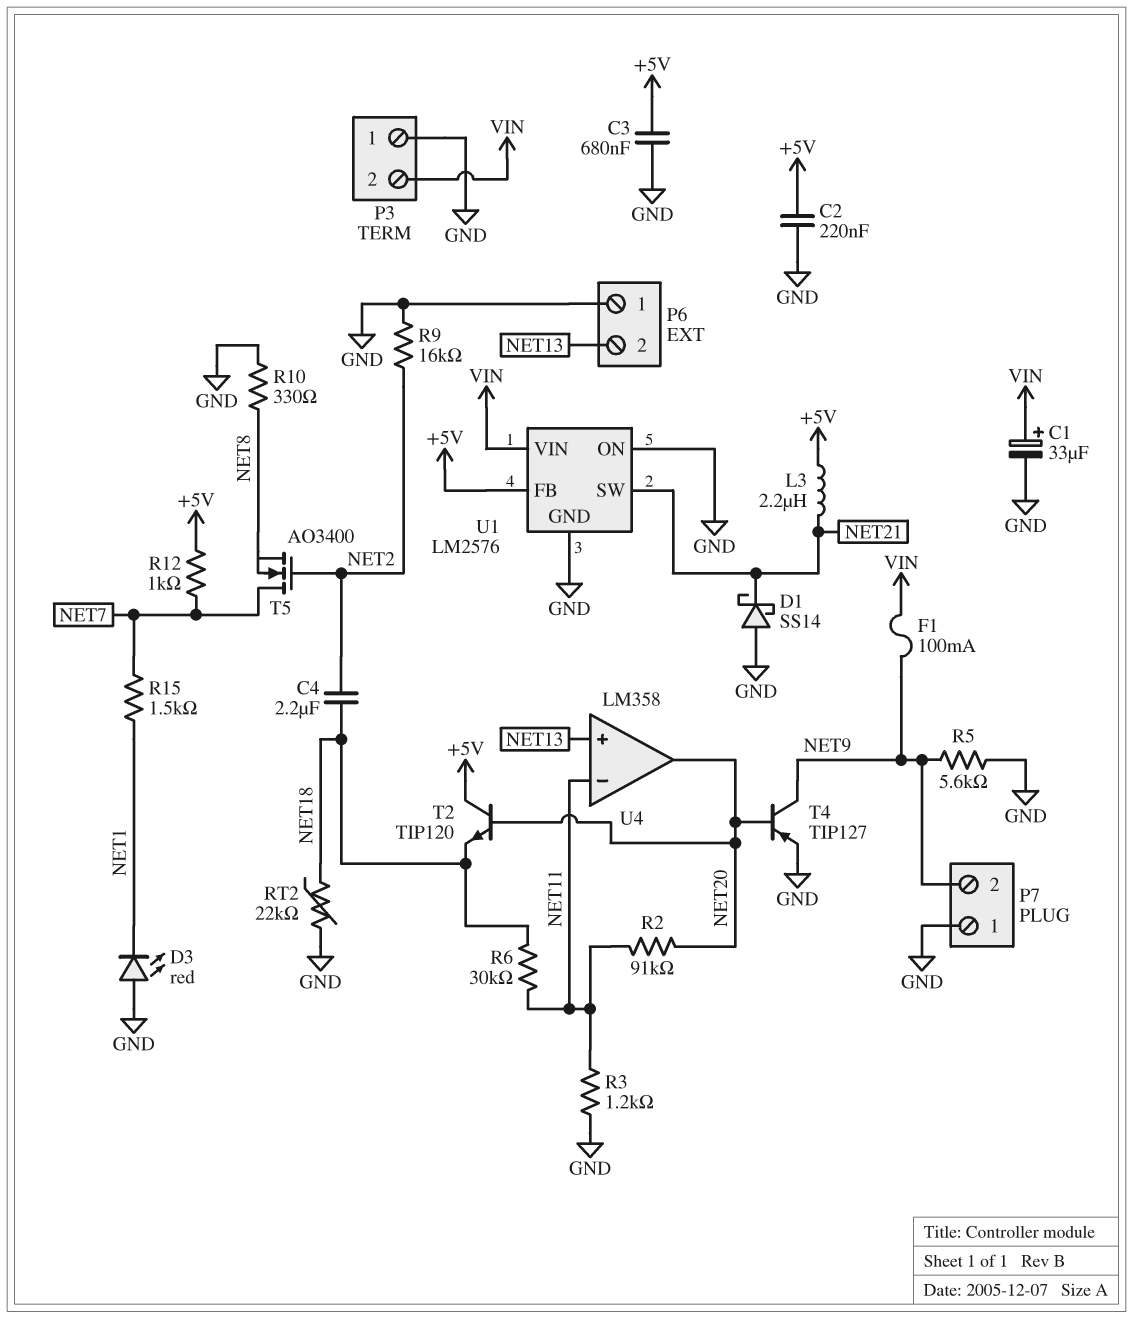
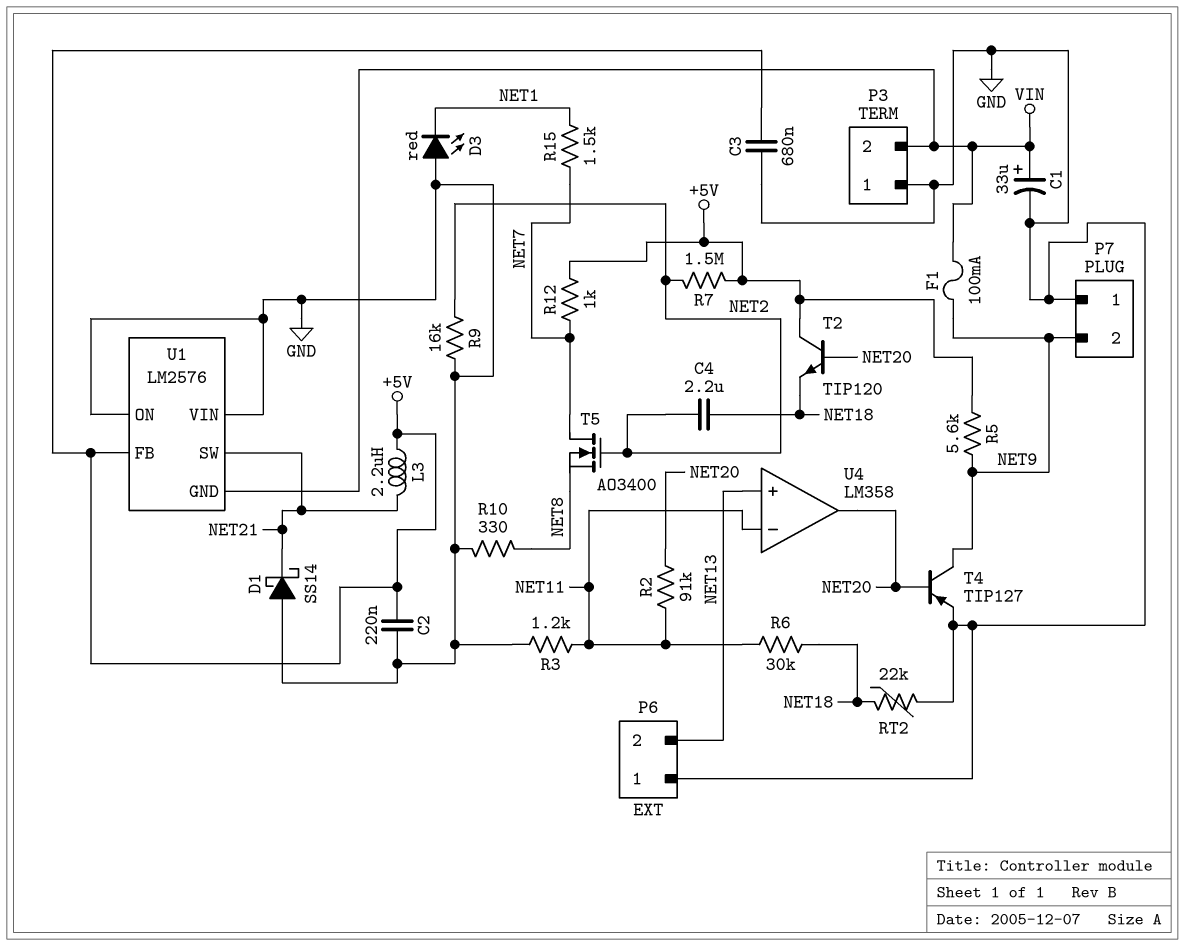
R5: 5.6k (GND, NET9) -> 5.6k (+5V, NET9)
R7: none -> 1.5M (+5V, NET2)
U1 pin GND: GND -> VIN
U1 pin VIN: VIN -> GND

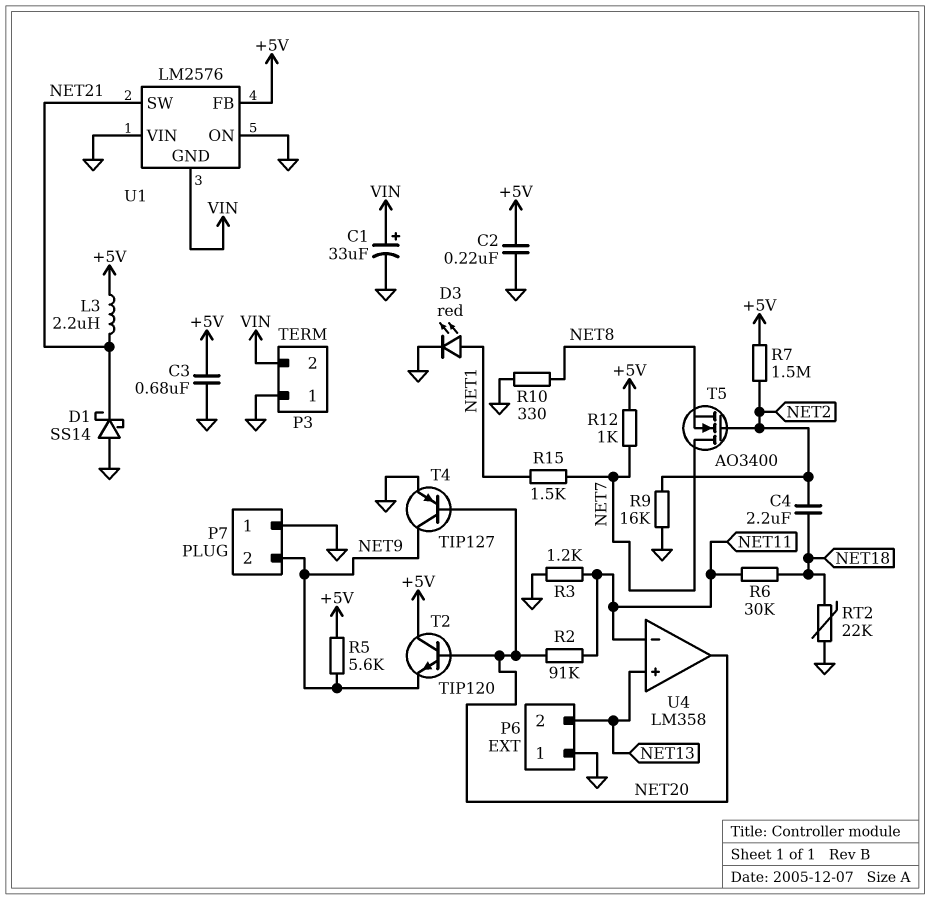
D3: LED red (A GND, K NET1) -> LED red (A NET1, K GND)
F1: 100mA (NET9, VIN) -> none
T2: NPN TIP120 (B NET20, C +5V, E NET18) -> NPN TIP120 (B NET20, C +5V, E NET9)

